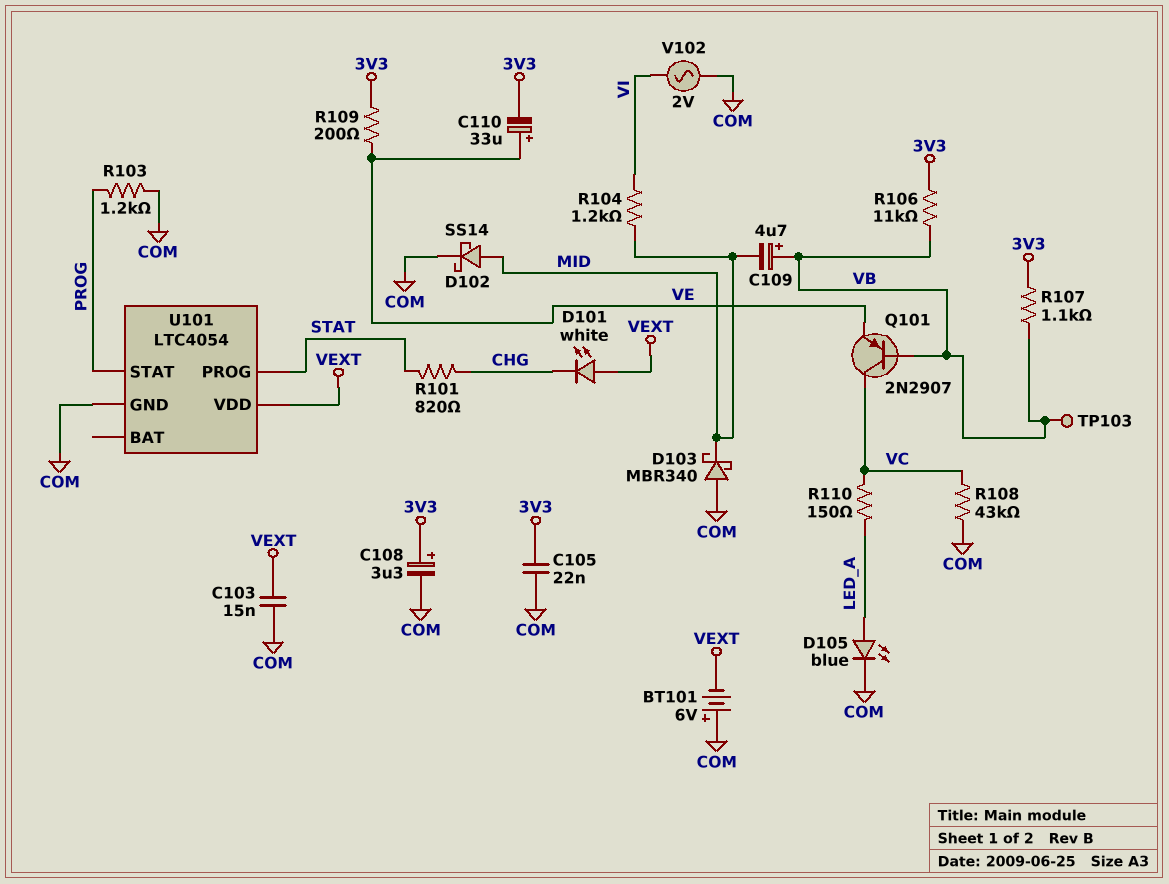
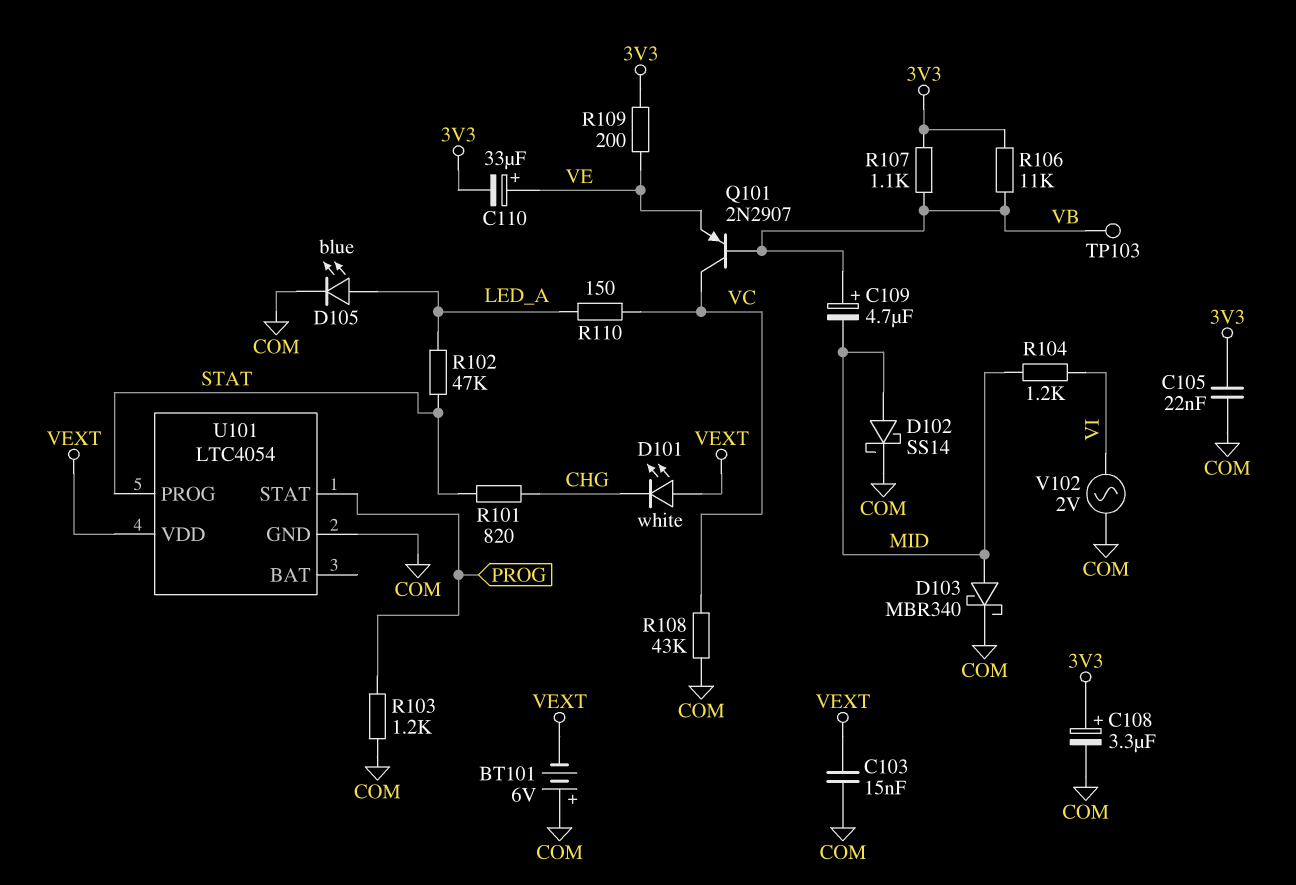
D103: schottky MBR340 (A COM, K MID) -> schottky MBR340 (A MID, K COM)
R102: none -> 47k (LED_A, STAT)

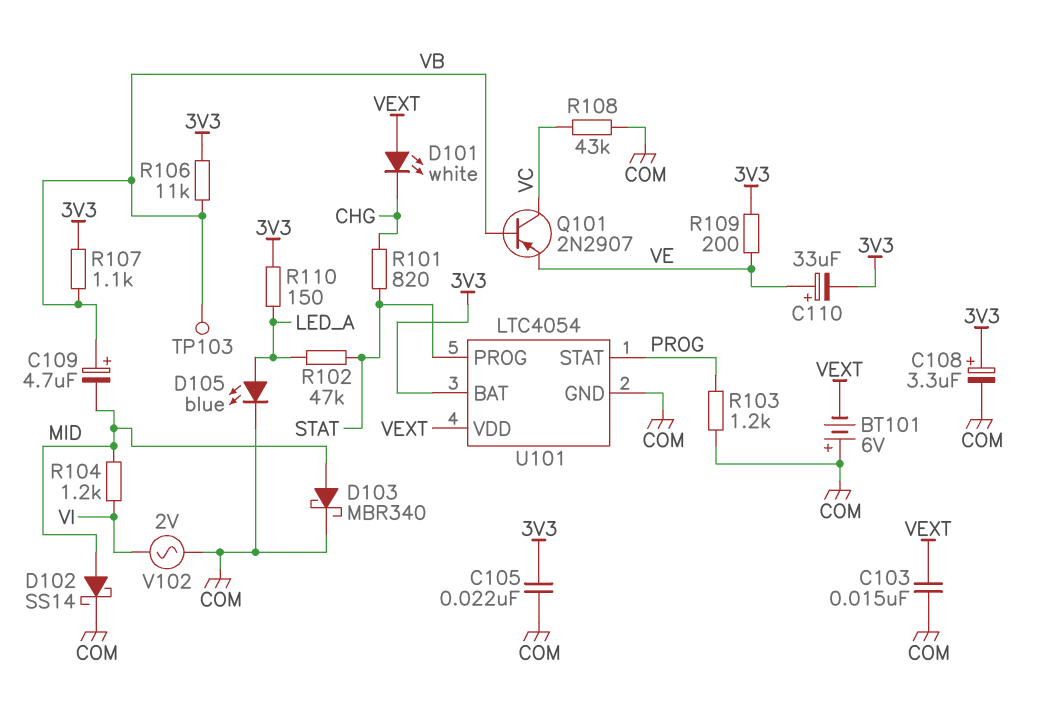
R110: 150 (LED_A, VC) -> 150 (3V3, LED_A)
U101 pin BAT: none -> 3V3

